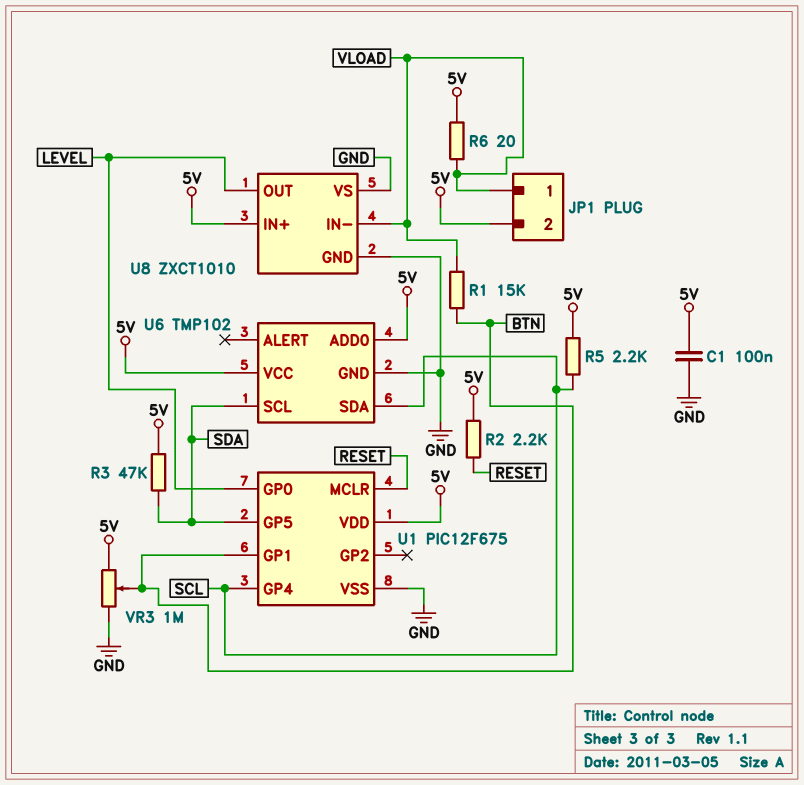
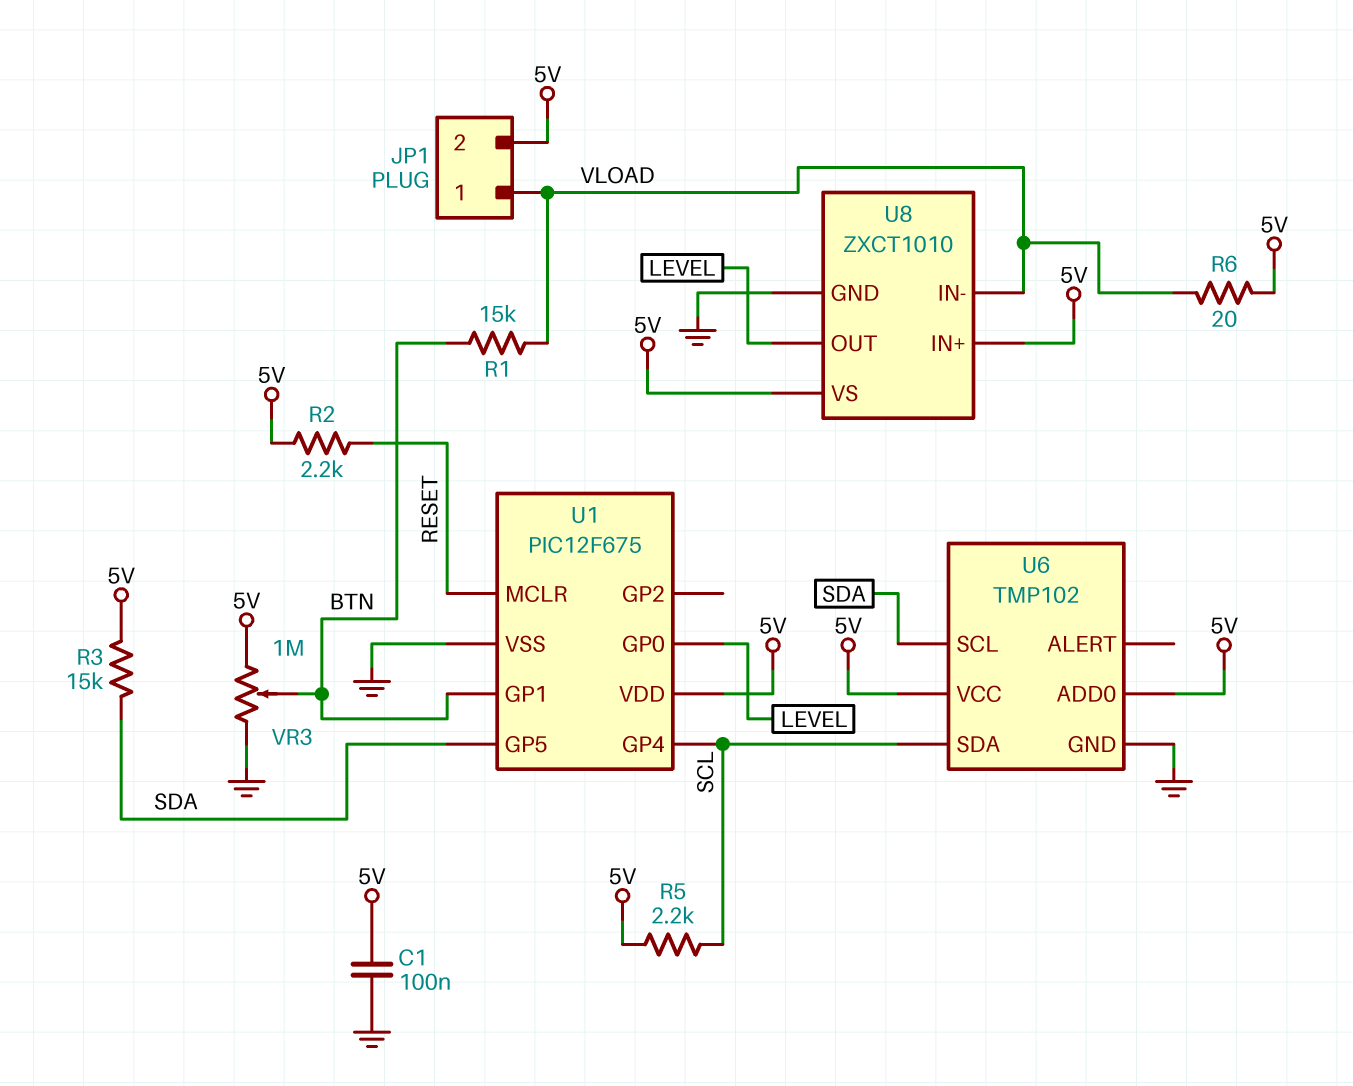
R3: 47k (5V, SDA) -> 15k (5V, SDA)
U8 pin VS: GND -> 5V

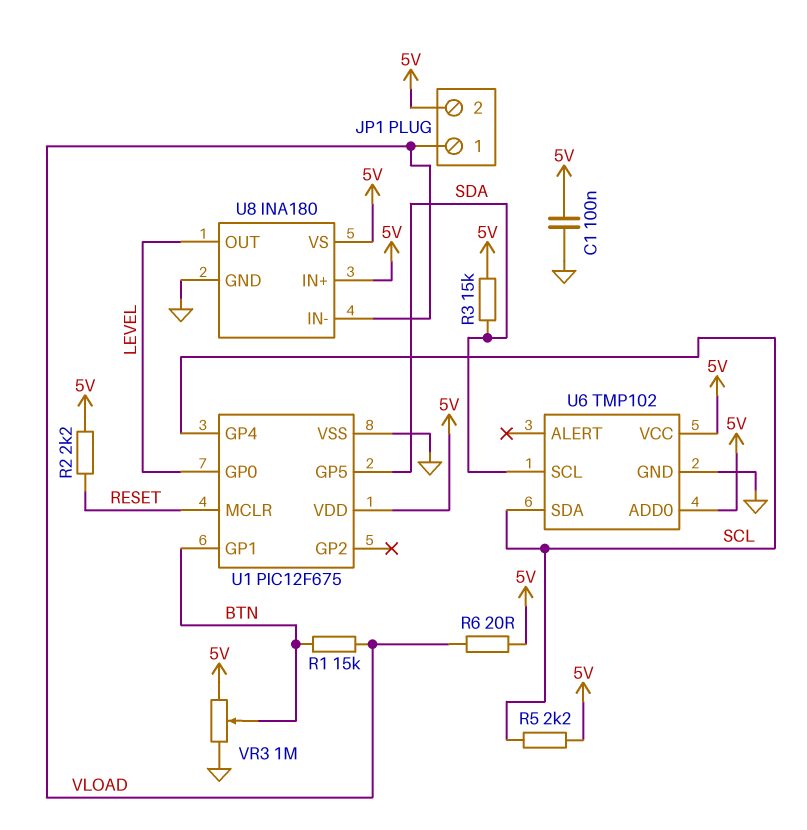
U8: ZXCT1010 -> INA180

